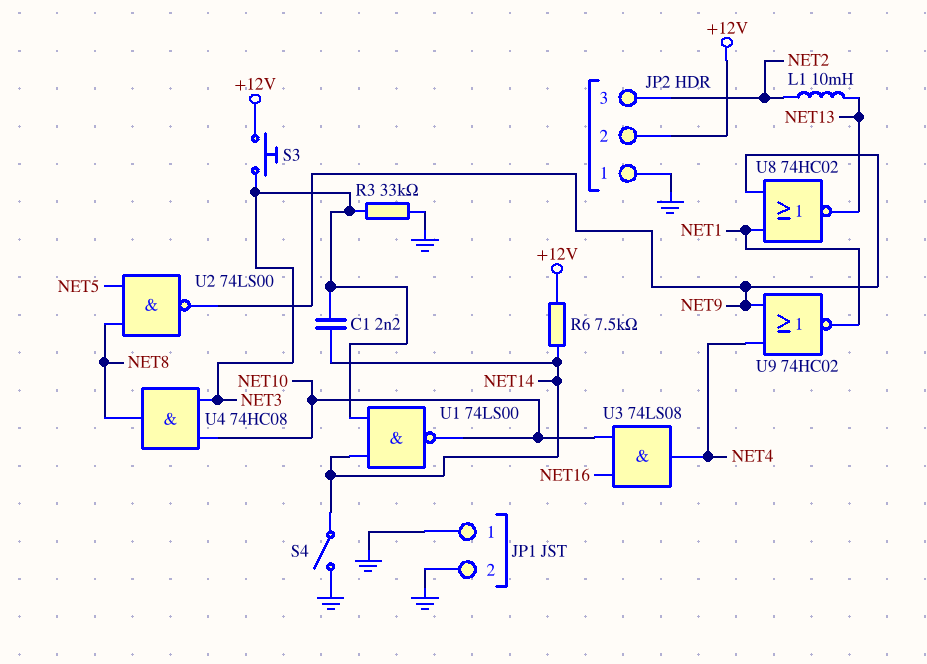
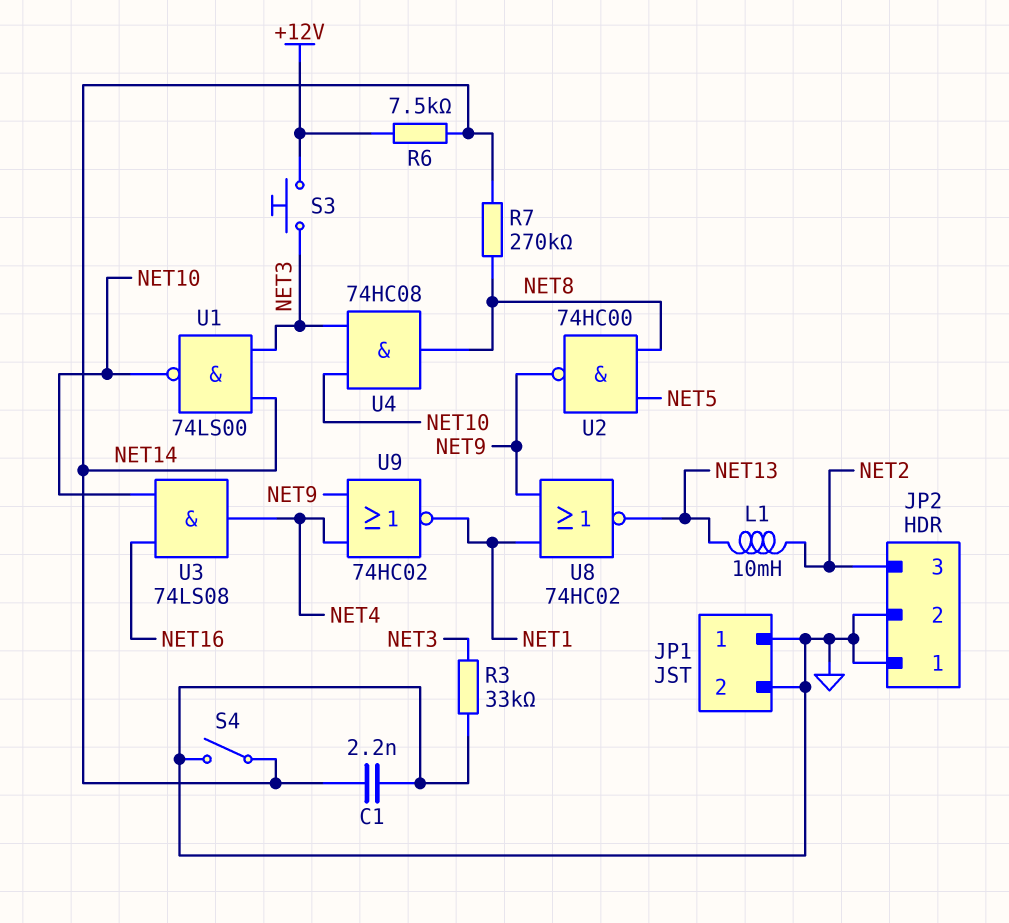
C1: 2.2nF (NET3, NET14) -> 2.2nF (GND, NET14)
JP2 pin 2: +12V -> GND
R7: none -> 270k (NET8, NET14)
U2: NAND 74LS00 (in NET5, in NET8, out NET9) -> NAND 74HC00 (in NET5, in NET8, out NET9)

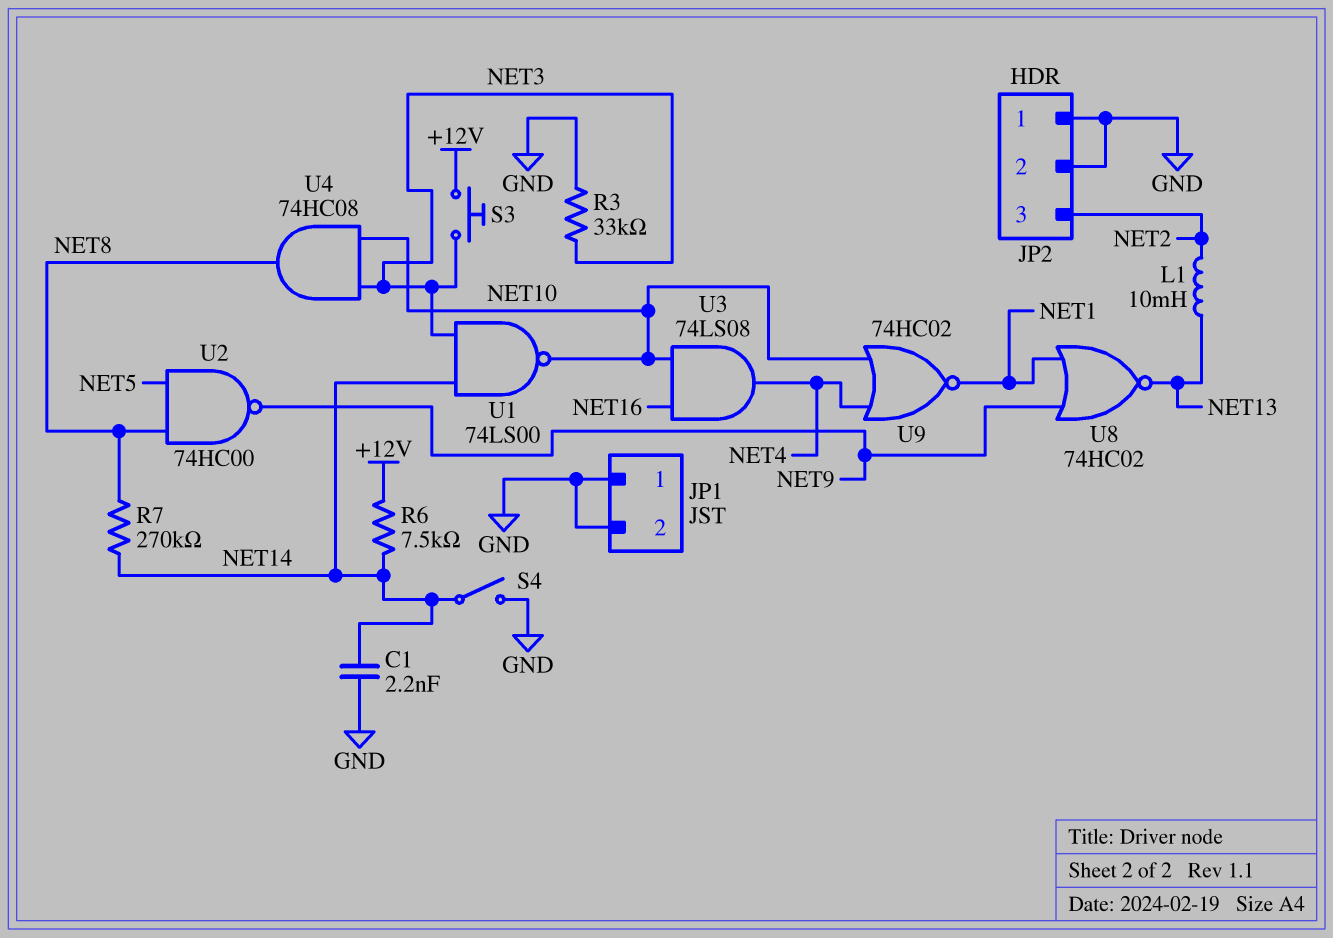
U9: NOR 74HC02 (in NET4, in NET9, out NET1) -> NOR 74HC02 (in NET4, in NET10, out NET1)

